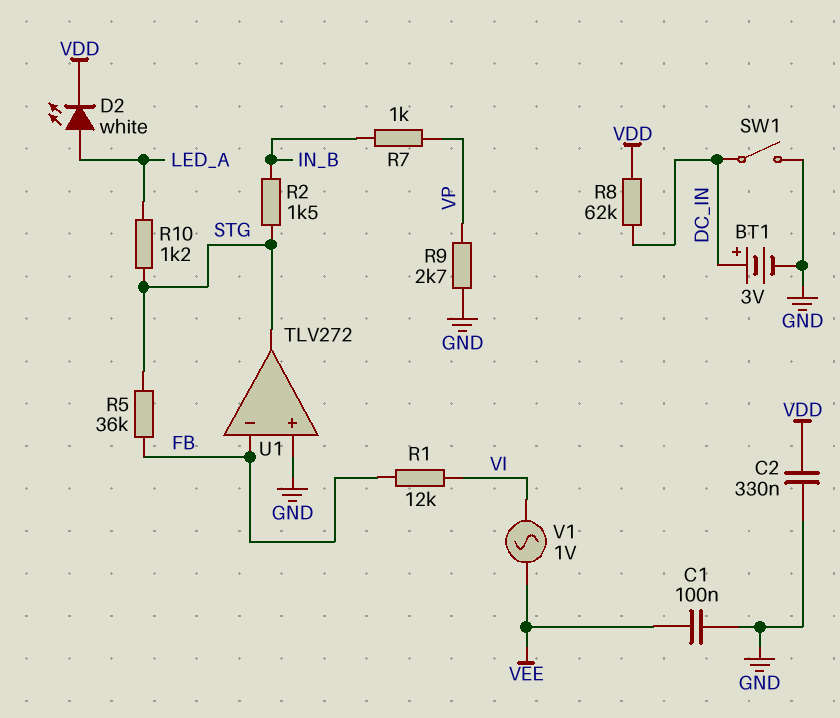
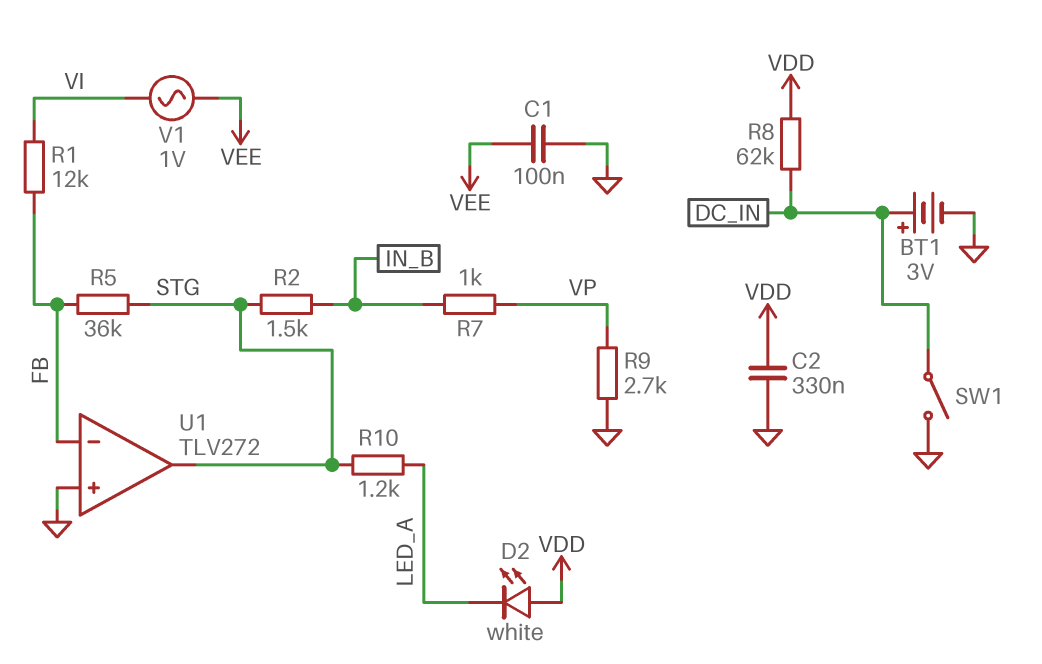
D2: LED white (A LED_A, K VDD) -> LED white (A VDD, K LED_A)

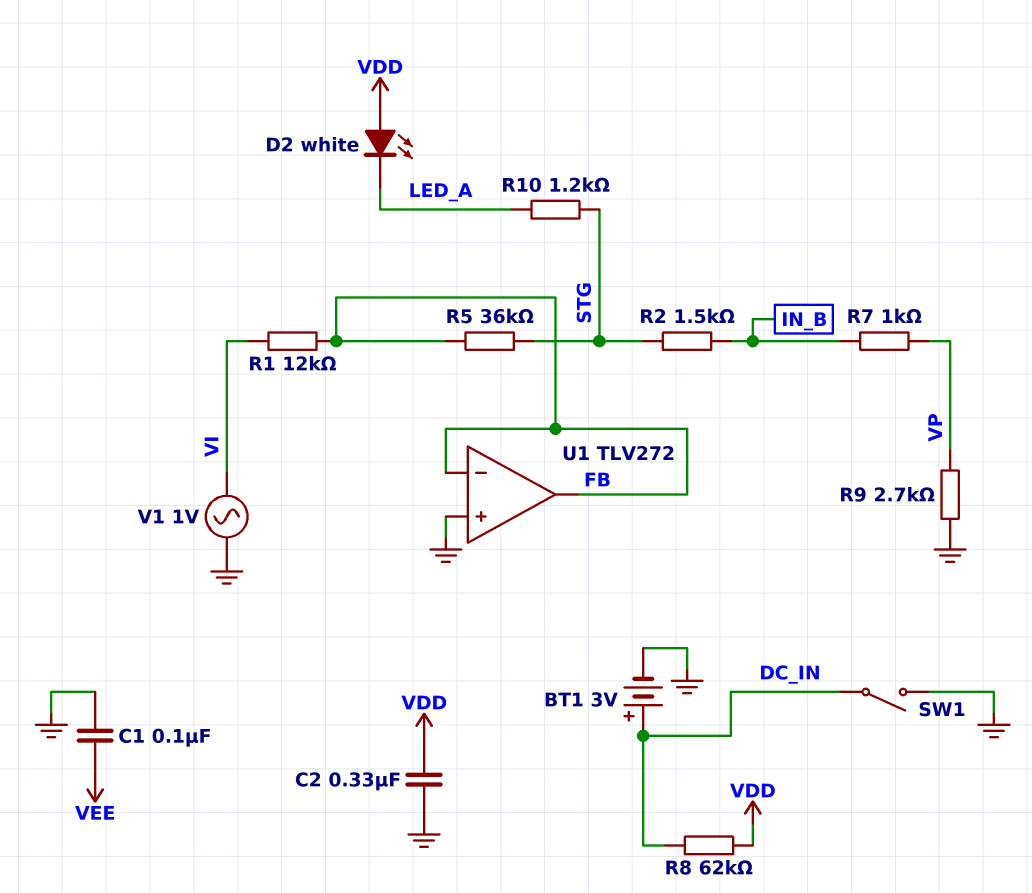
U1 pin out: STG -> FB
V1: AC 1V (VEE, VI) -> AC 1V (GND, VI)

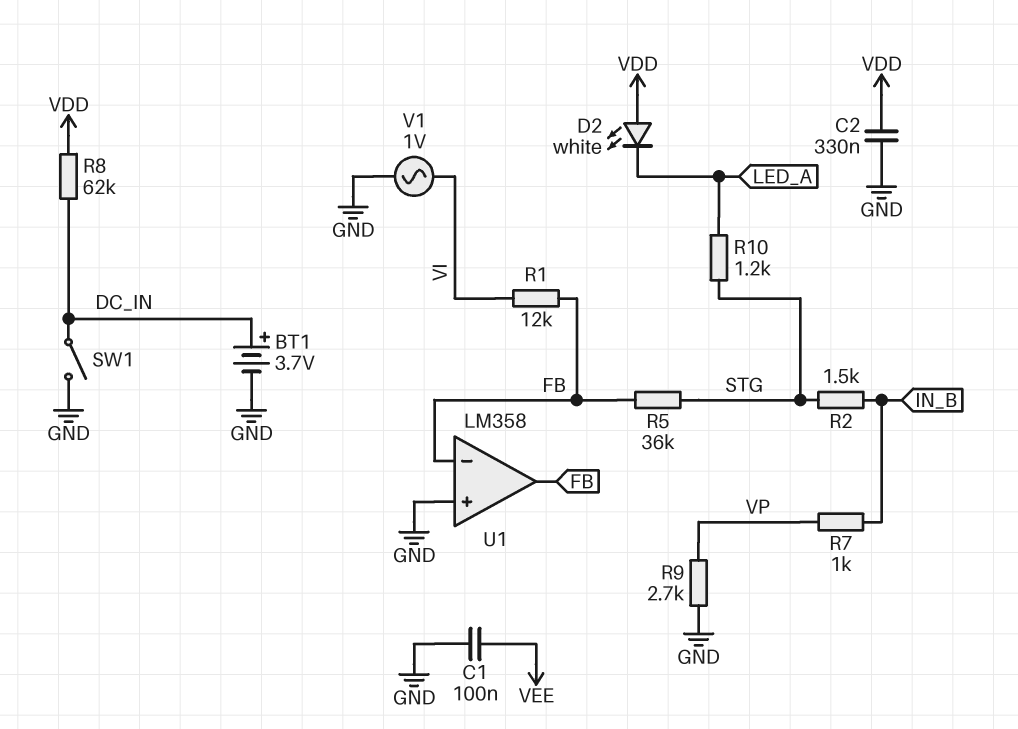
BT1: 3V (plus DC_IN, minus GND) -> 3.7V (plus DC_IN, minus GND)
U1: TLV272 -> LM358

